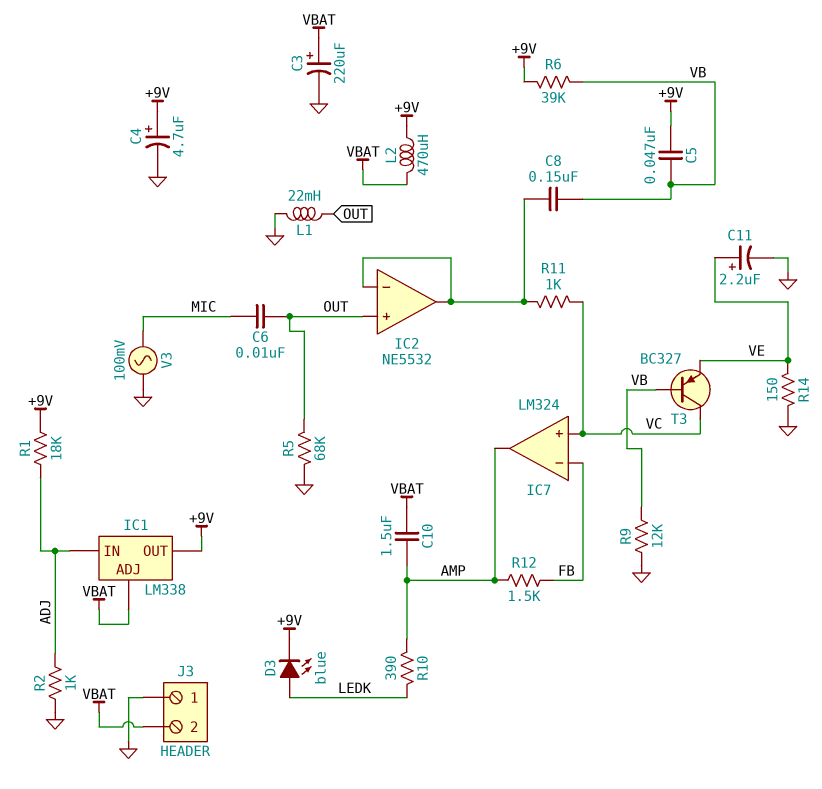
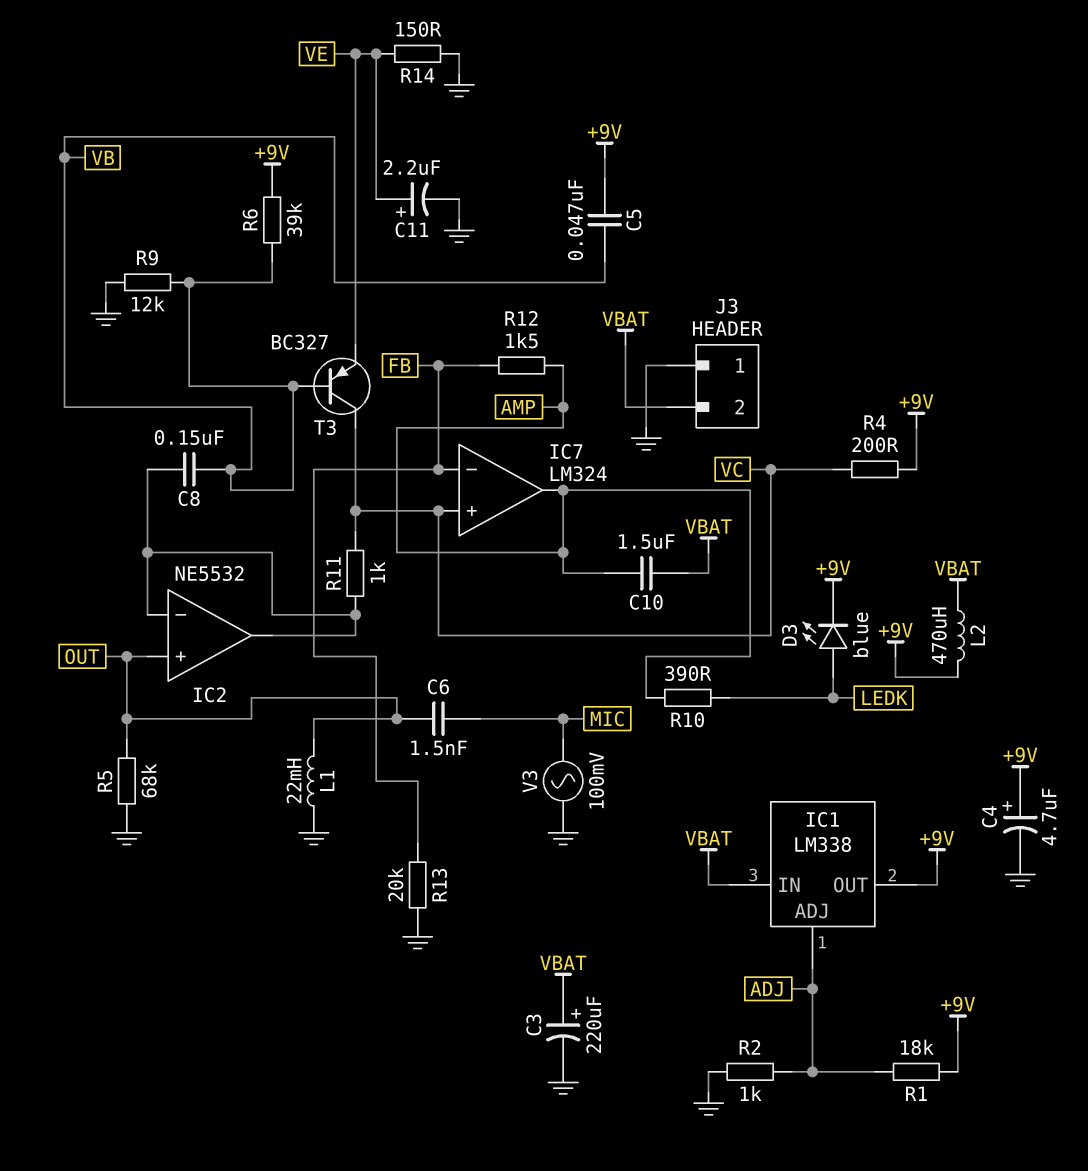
C6: 10nF (MIC, OUT) -> 1.5nF (MIC, OUT)
IC1 pin ADJ: VBAT -> ADJ
IC1 pin IN: ADJ -> VBAT
R4: none -> 200 (+9V, VC)
R13: none -> 20k (FB, GND)

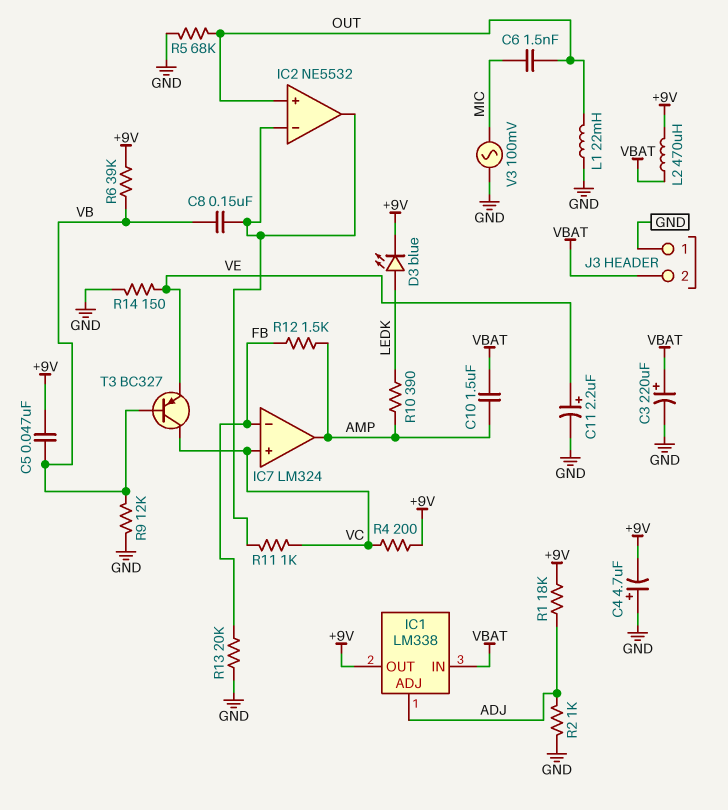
C4: 4.7uF (plus +9V, minus GND) -> 4.7uF (plus GND, minus +9V)

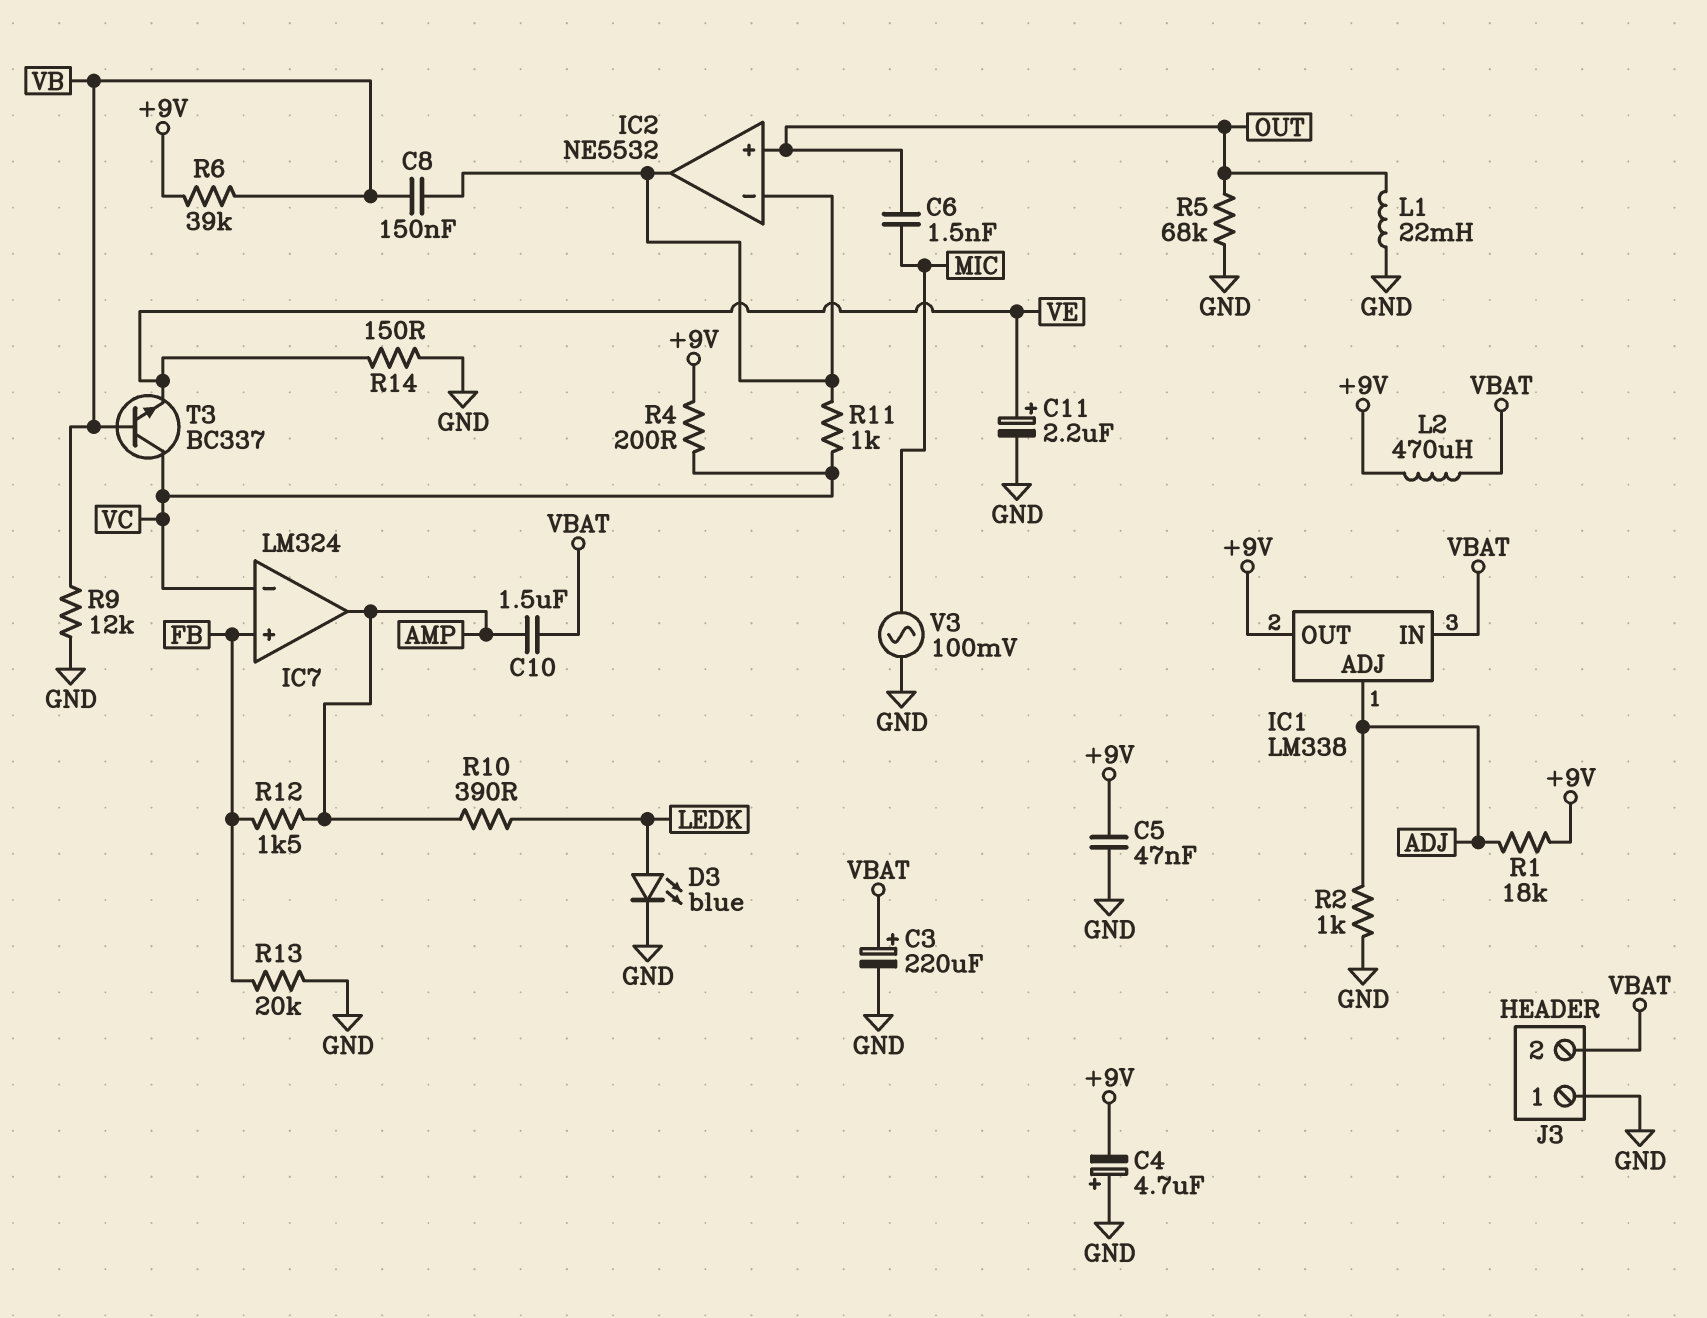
C5: 47nF (+9V, VB) -> 47nF (+9V, GND)
D3: LED blue (A LEDK, K +9V) -> LED blue (A LEDK, K GND)
IC7 pin in+: VC -> FB
IC7 pin in-: FB -> VC
T3: PNP BC327 (B VB, C VC, E VE) -> NPN BC337 (B VB, C VC, E VE)

